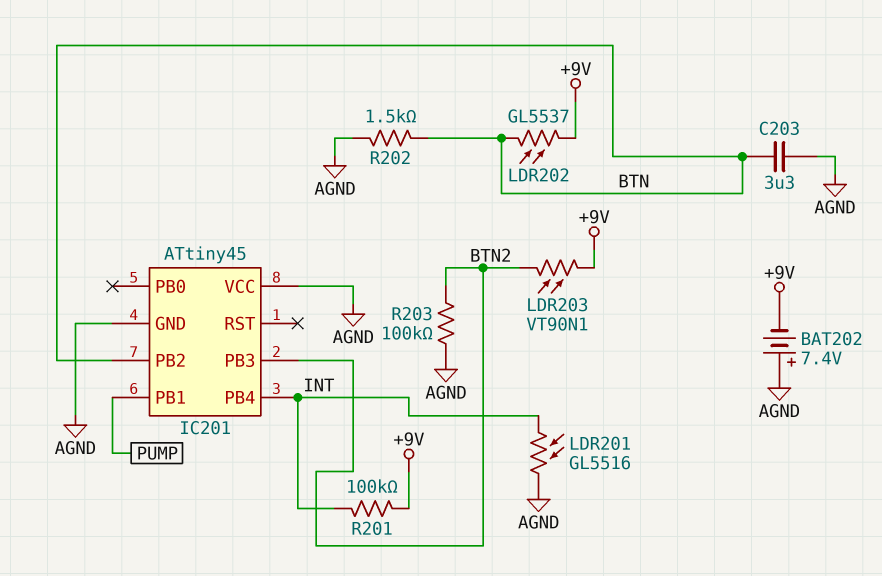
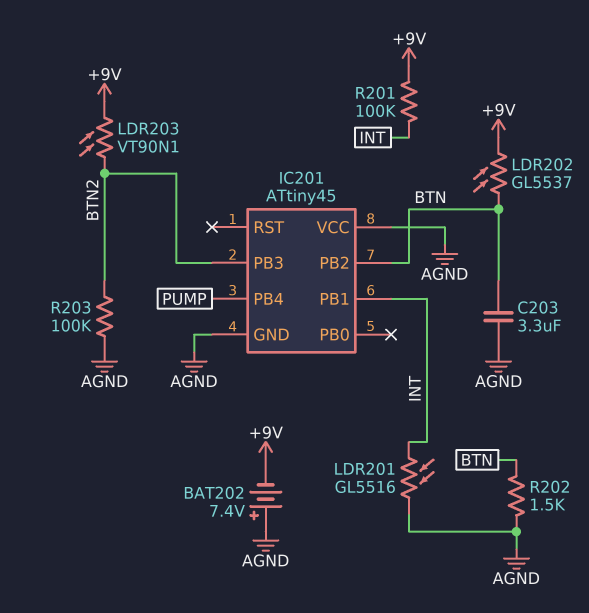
IC201 pin PB1: PUMP -> INT
IC201 pin PB4: INT -> PUMP

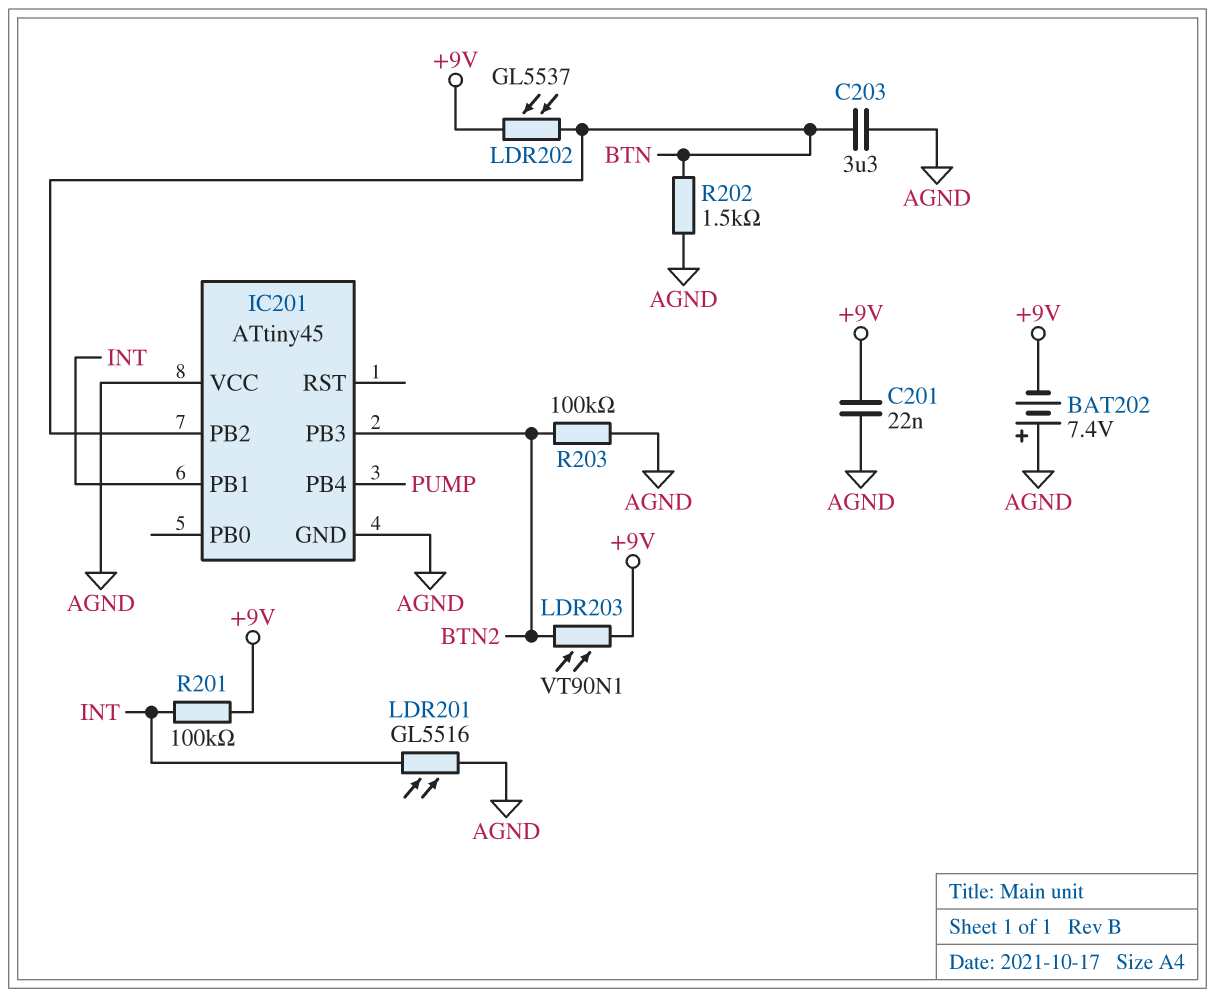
C201: none -> 22nF (+9V, AGND)

